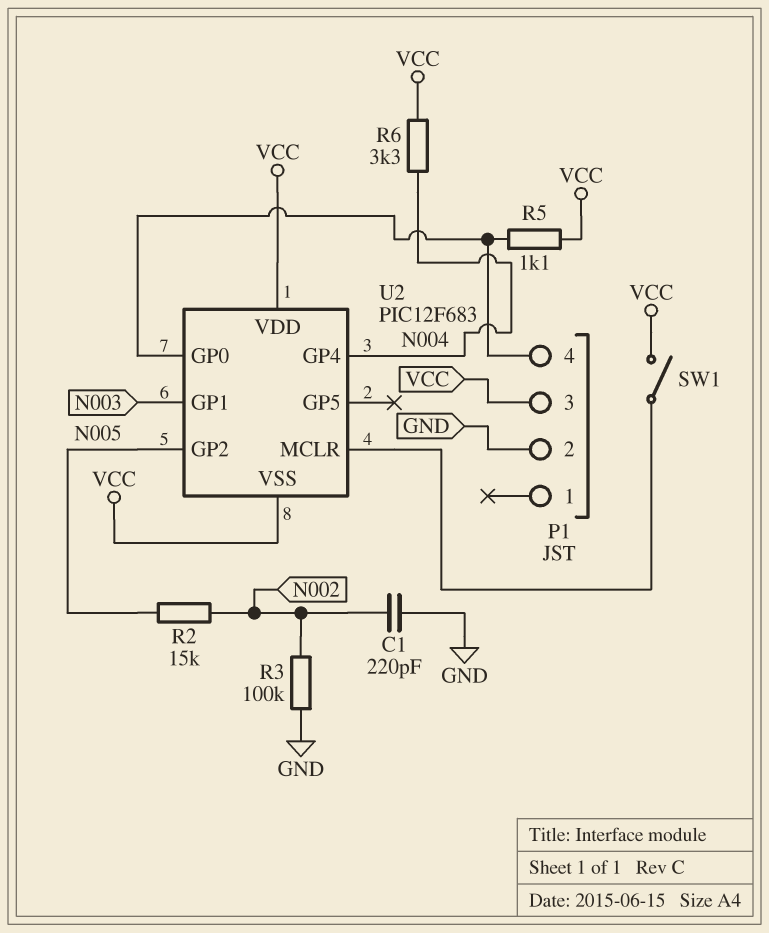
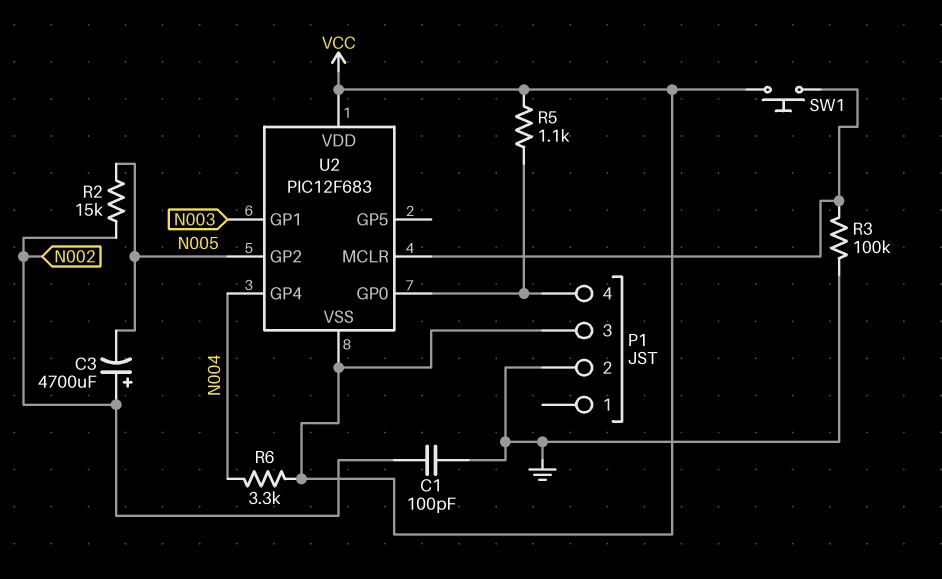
C1: 220pF (GND, N002) -> 100pF (GND, N002)
C3: none -> 4700uF (plus N002, minus N005)
R3: 100k (GND, N002) -> 100k (GND, U2/MCLR)
SW1: switch (U2/MCLR, VCC) -> button (U2/MCLR, VCC)

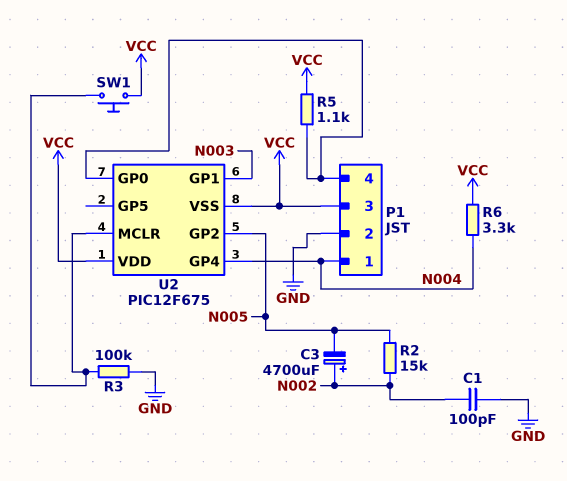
P1 pin 1: none -> N004
U2: PIC12F683 -> PIC12F675

